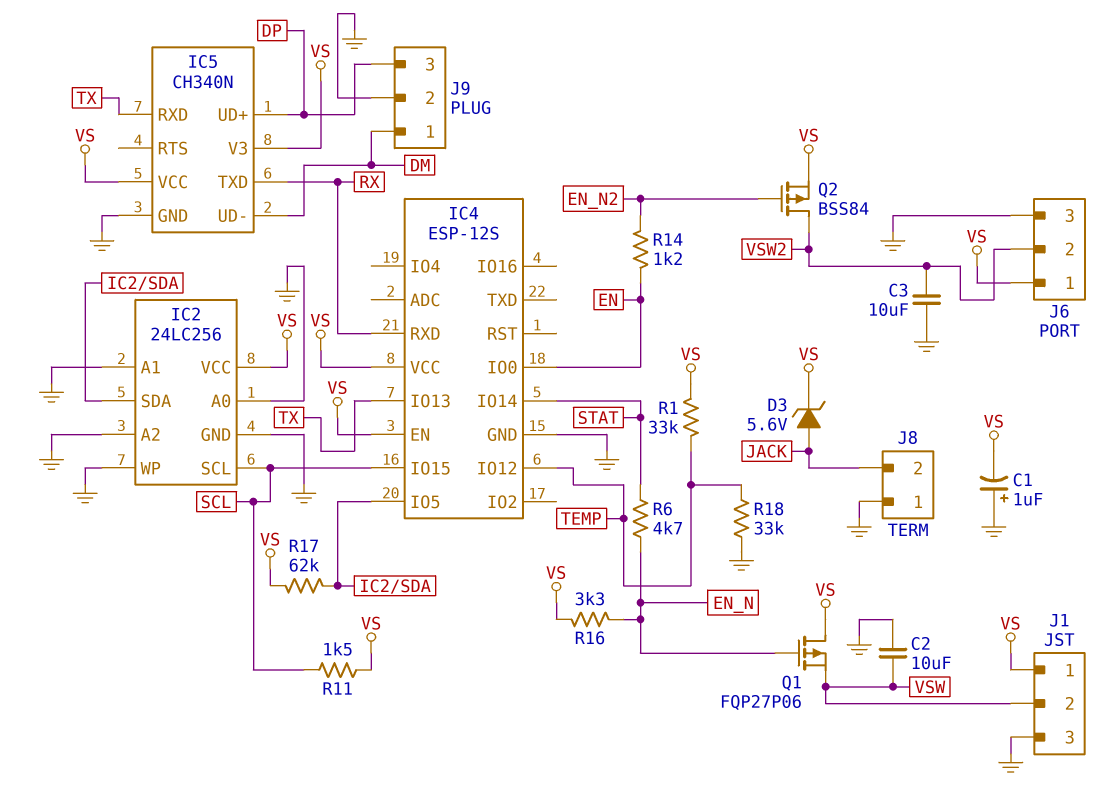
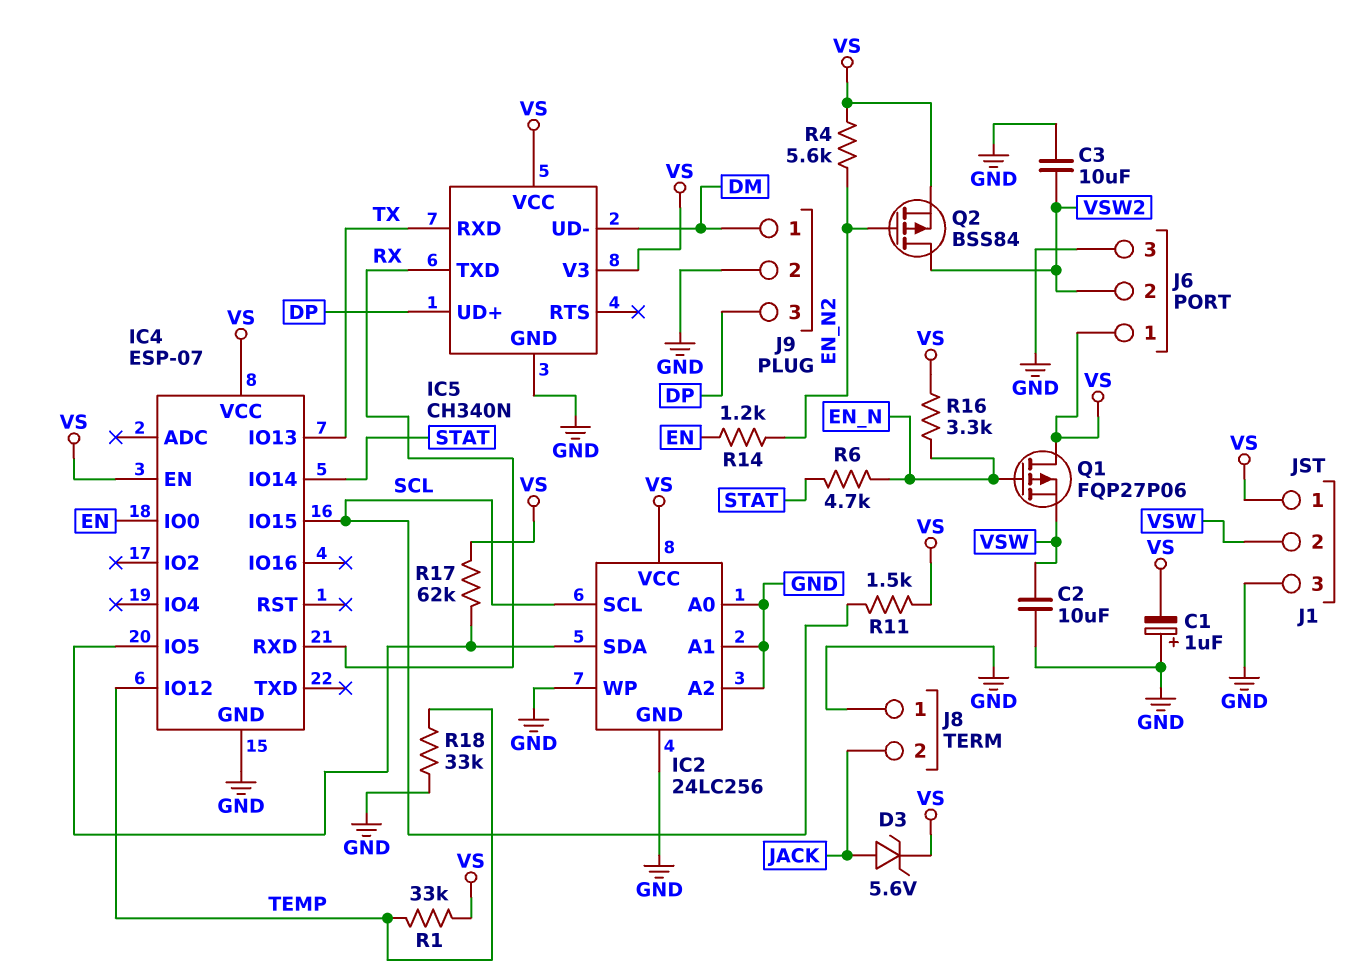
IC4: ESP-12S -> ESP-07
R4: none -> 5.6k (EN_N2, VS)

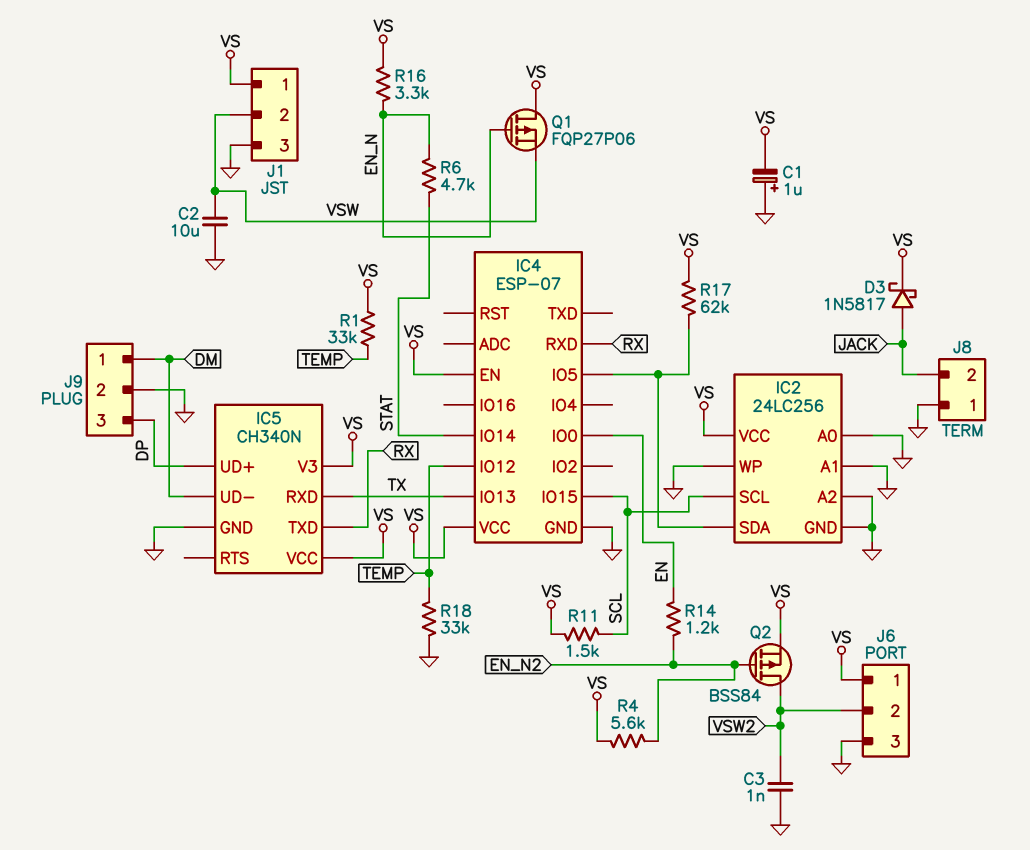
C3: 10uF (GND, VSW2) -> 1nF (GND, VSW2)
D3: zener 5.6V (A JACK, K VS) -> schottky 1N5817 (A JACK, K VS)

